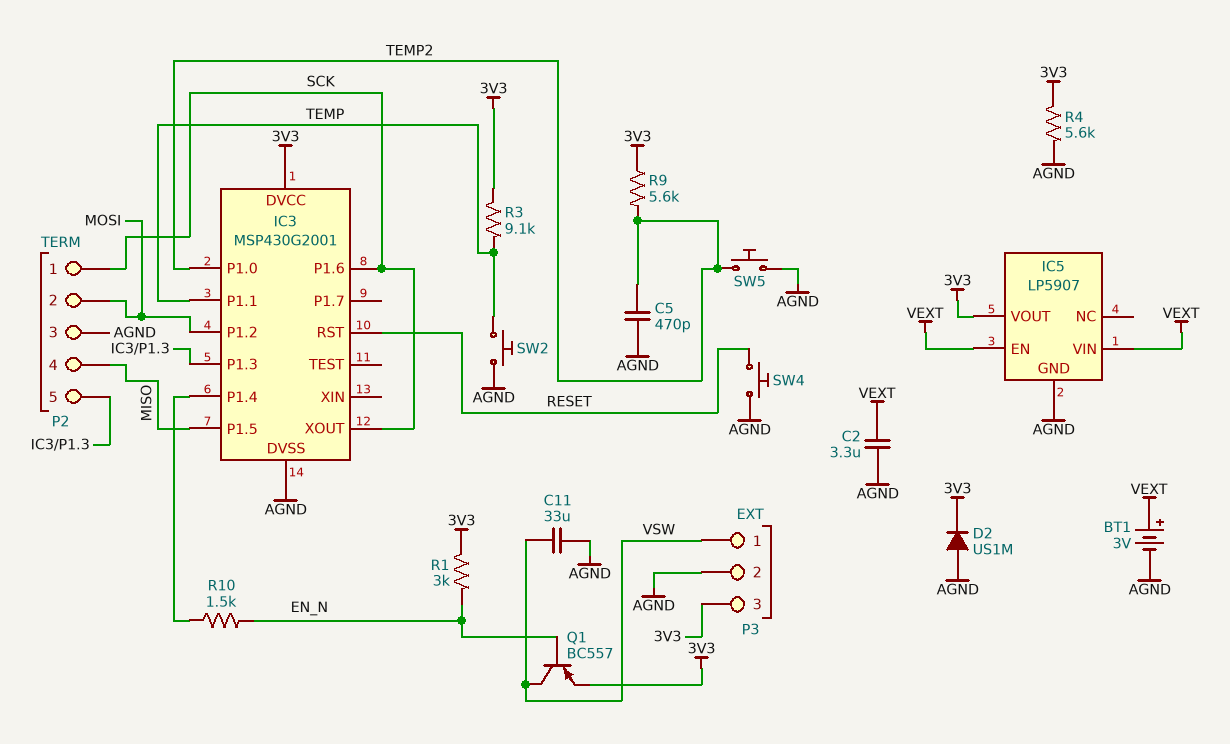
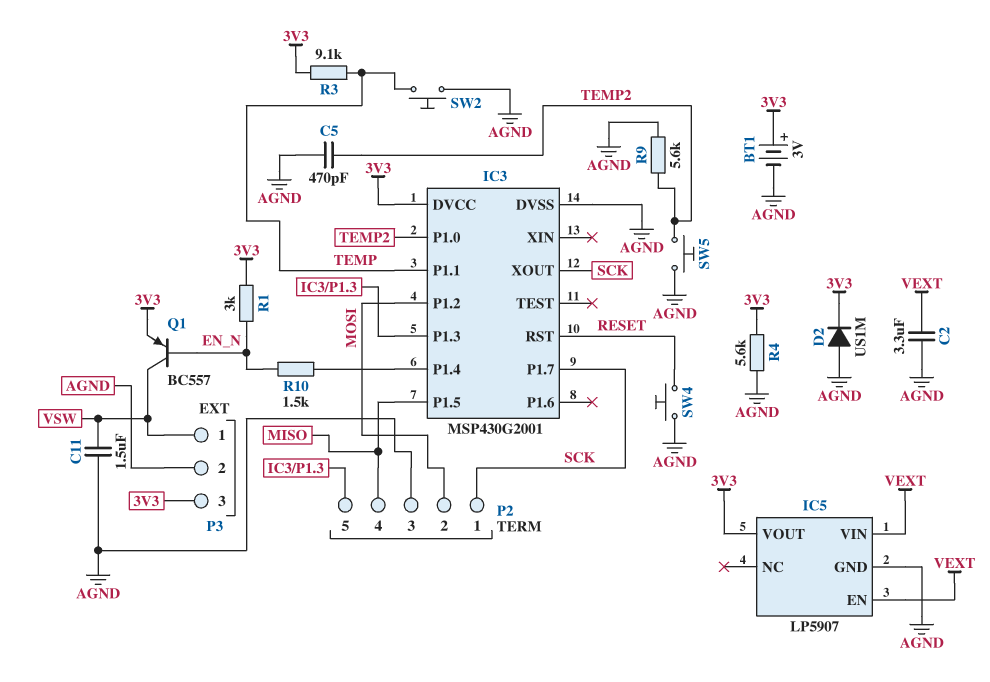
BT1: 3V (plus VEXT, minus AGND) -> 3V (plus 3V3, minus AGND)
C11: 33uF (AGND, VSW) -> 1.5uF (AGND, VSW)
IC3 pin P1.6: SCK -> none
IC3 pin P1.7: none -> SCK
R9: 5.6k (3V3, TEMP2) -> 5.6k (AGND, TEMP2)

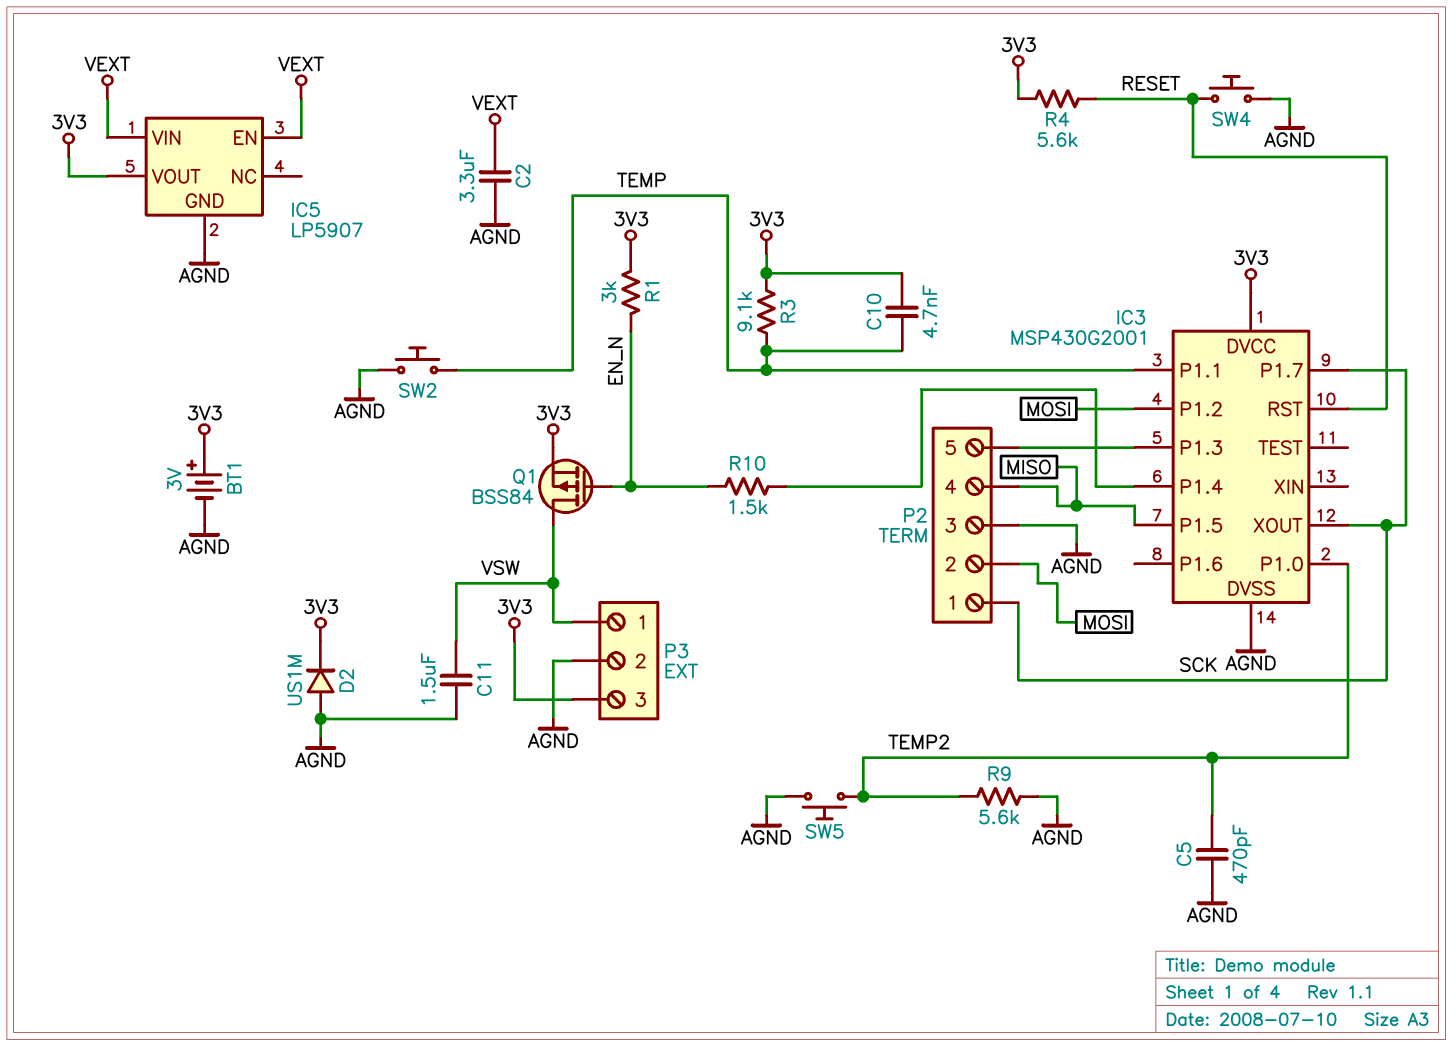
C10: none -> 4.7nF (3V3, TEMP)
Q1: PNP BC557 (B EN_N, C VSW, E 3V3) -> PMOS BSS84 (G EN_N, D VSW, S 3V3)
R4: 5.6k (3V3, AGND) -> 5.6k (3V3, RESET)

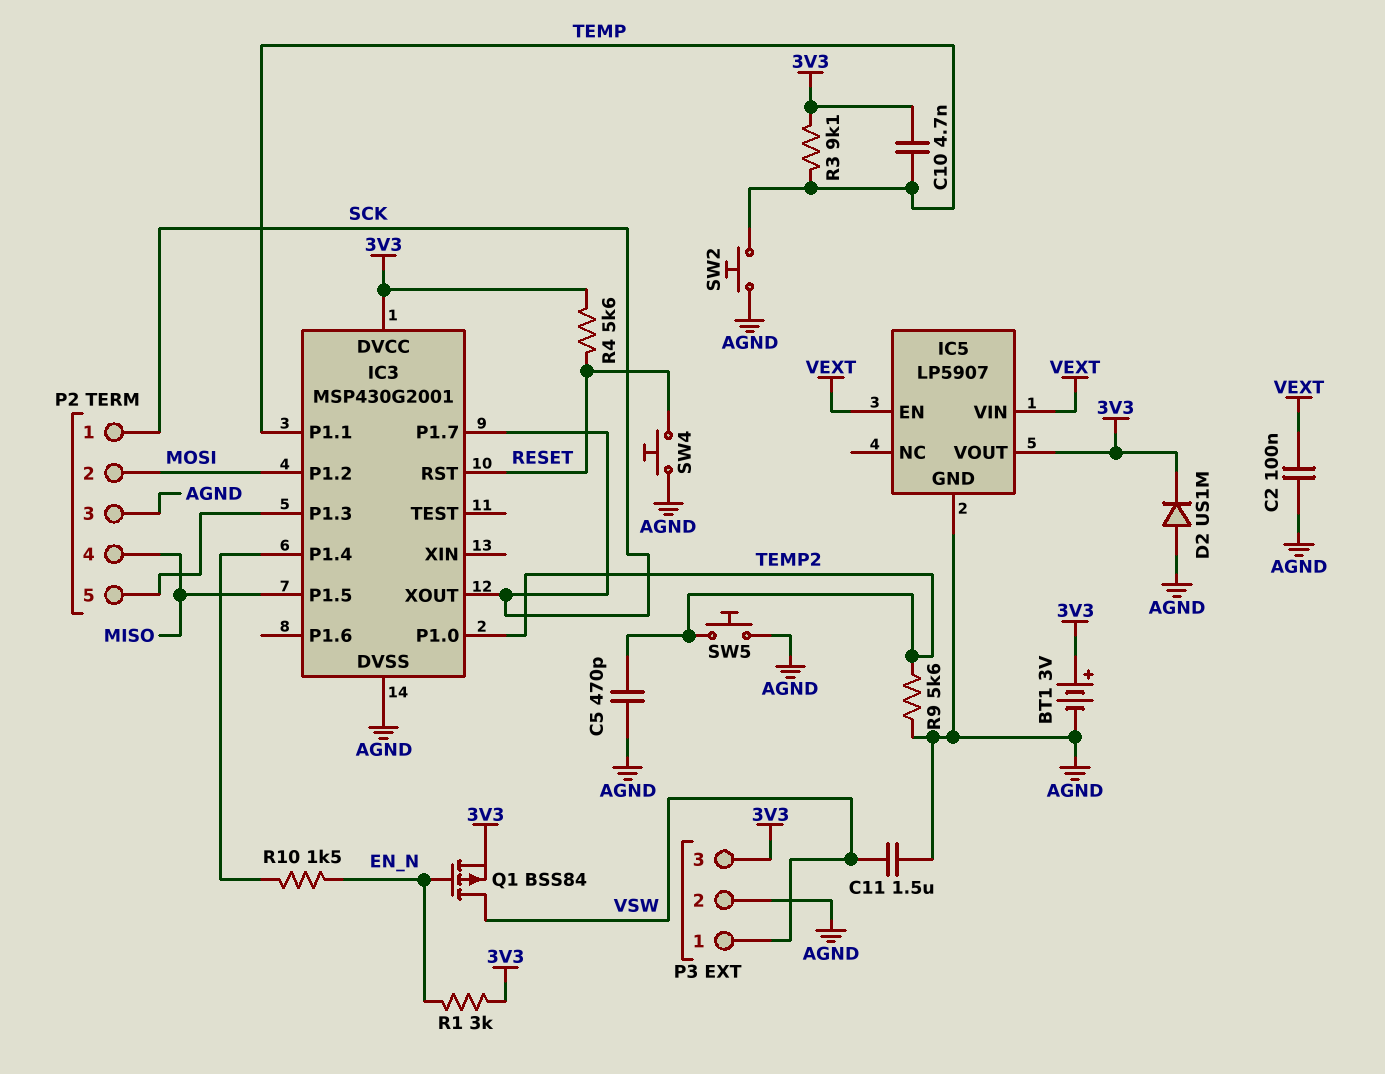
C2: 3.3uF (AGND, VEXT) -> 100nF (AGND, VEXT)

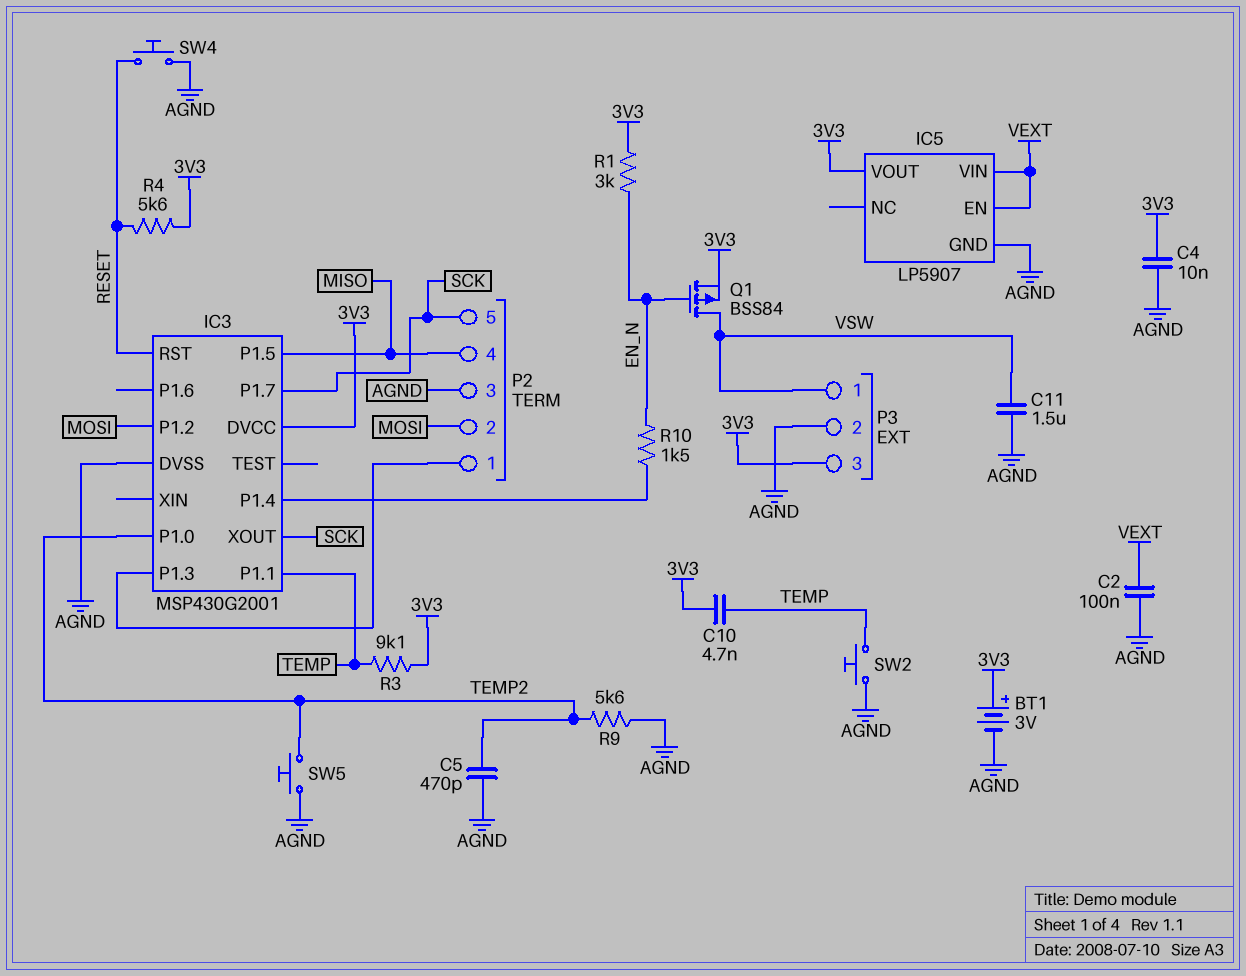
C4: none -> 10nF (3V3, AGND)
D2: diode US1M (A AGND, K 3V3) -> none
P2 pin 1: SCK -> IC3/P1.3
P2 pin 5: IC3/P1.3 -> SCK

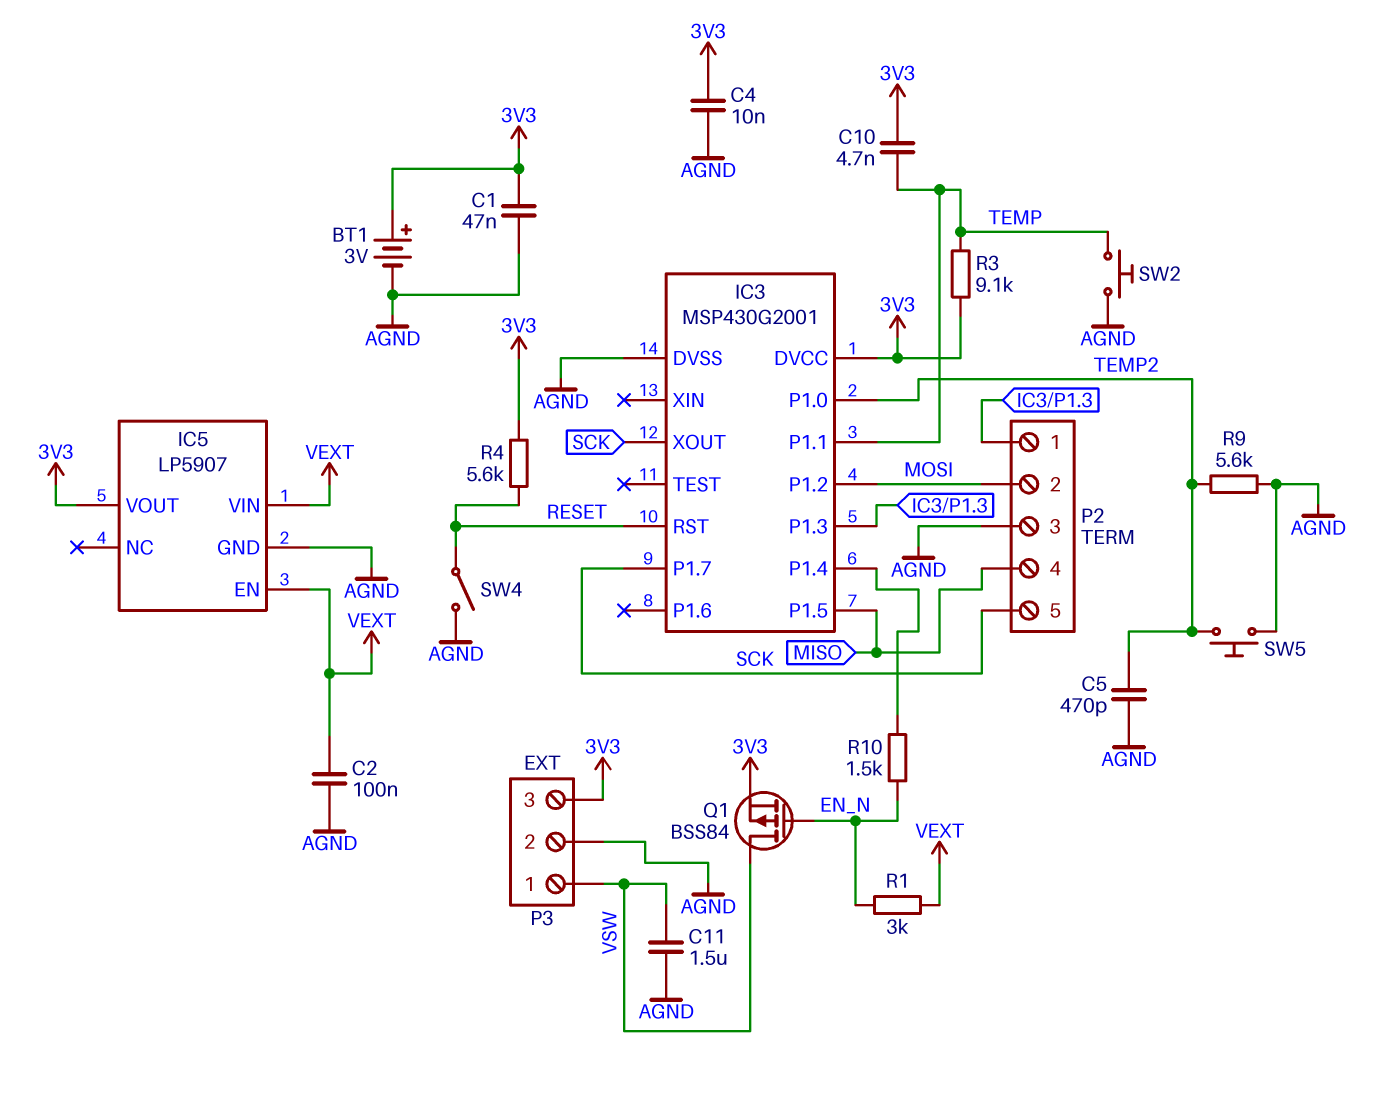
C1: none -> 47nF (3V3, AGND)
R1: 3k (3V3, EN_N) -> 3k (EN_N, VEXT)
SW4: button (AGND, RESET) -> switch (AGND, RESET)

